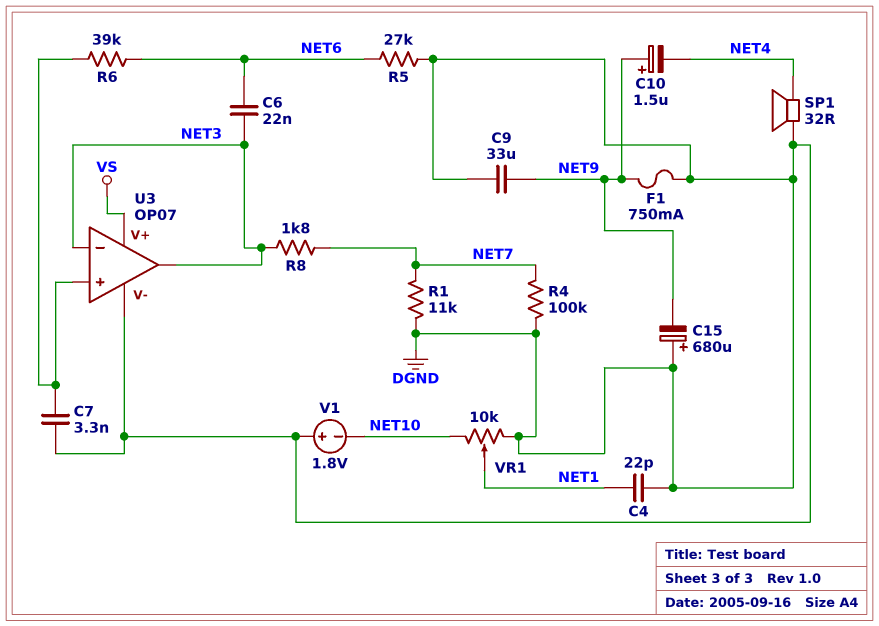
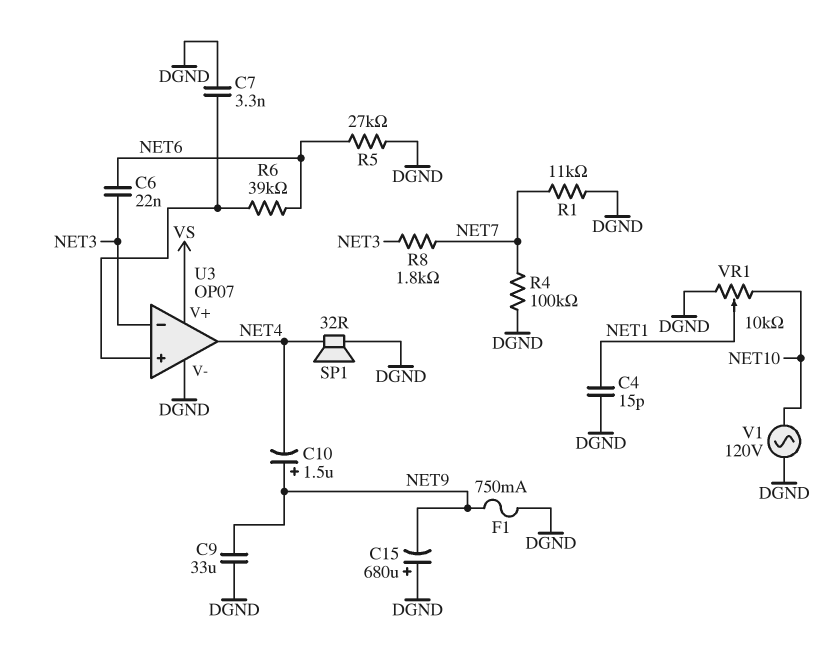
C4: 22pF (DGND, NET1) -> 15pF (DGND, NET1)
U3 pin out: NET3 -> NET4
V1: 1.8V (plus DGND, minus NET10) -> AC 120V (DGND, NET10)

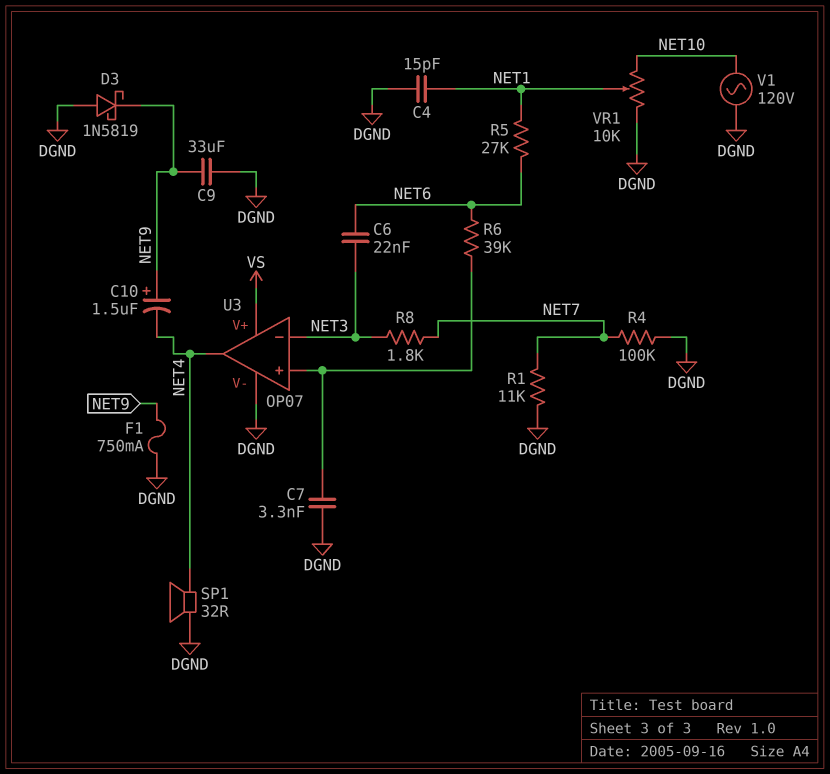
C15: 680uF (plus DGND, minus NET9) -> none
D3: none -> schottky 1N5819 (A DGND, K NET9)
R5: 27k (DGND, NET6) -> 27k (NET1, NET6)

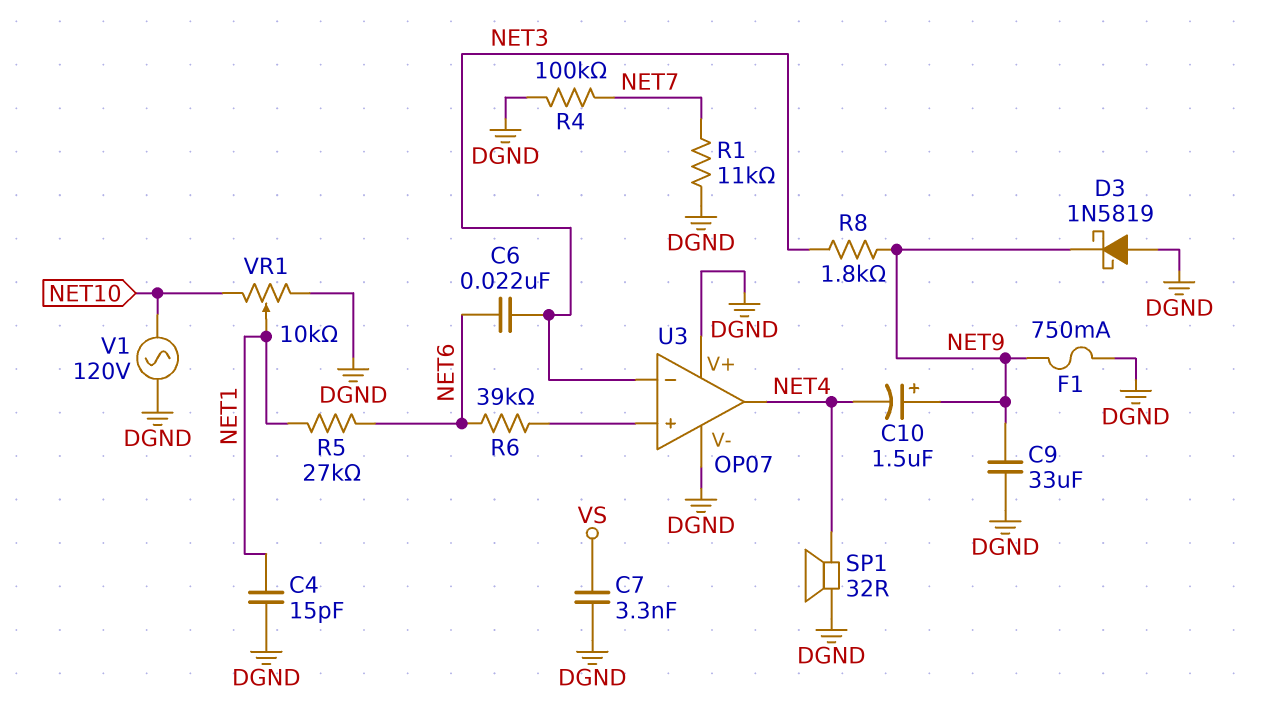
C7: 3.3nF (DGND, U3/in+) -> 3.3nF (DGND, VS)
R8: 1.8k (NET3, NET7) -> 1.8k (NET3, NET9)
U3 pin V+: VS -> DGND

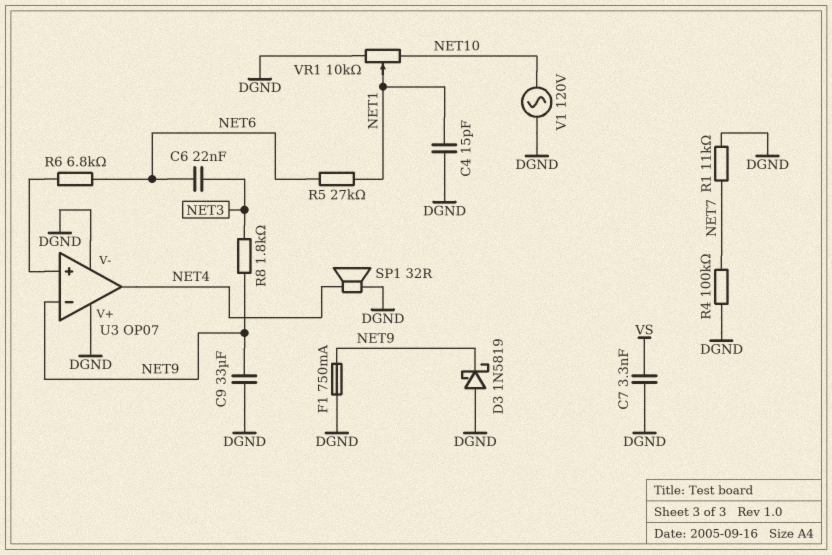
C10: 1.5uF (plus NET9, minus NET4) -> none
R6: 39k (NET6, U3/in+) -> 6.8k (NET6, U3/in+)
U3 pin in-: NET3 -> NET9

